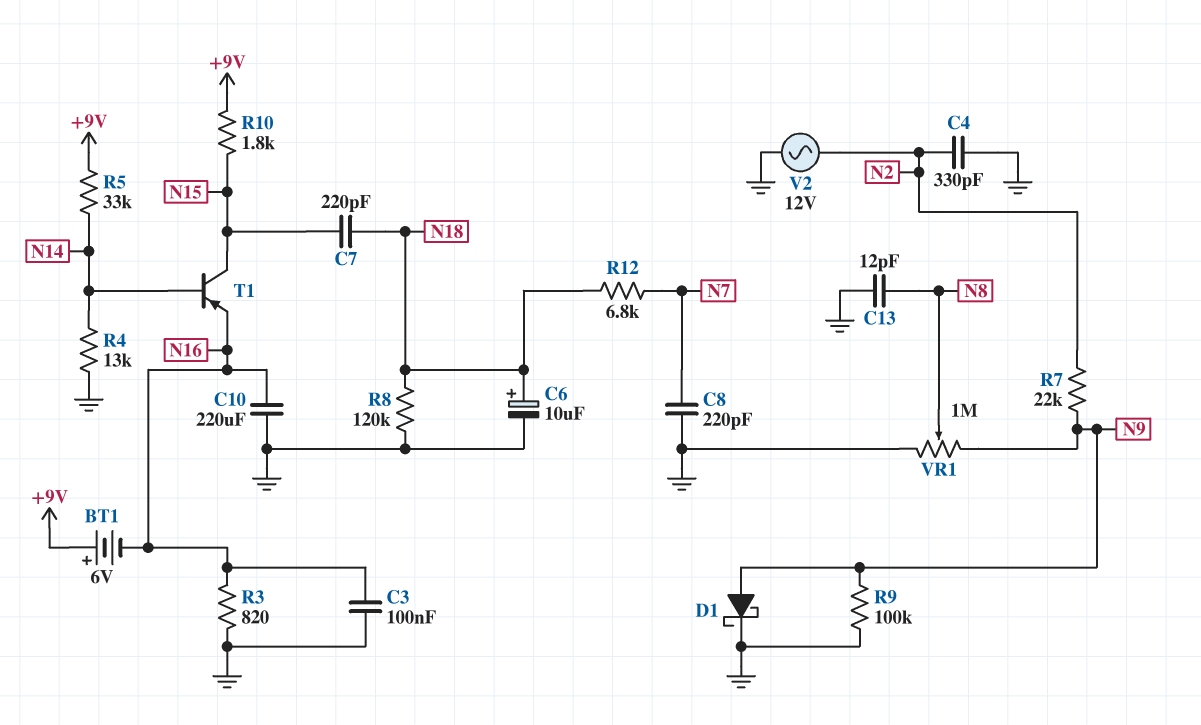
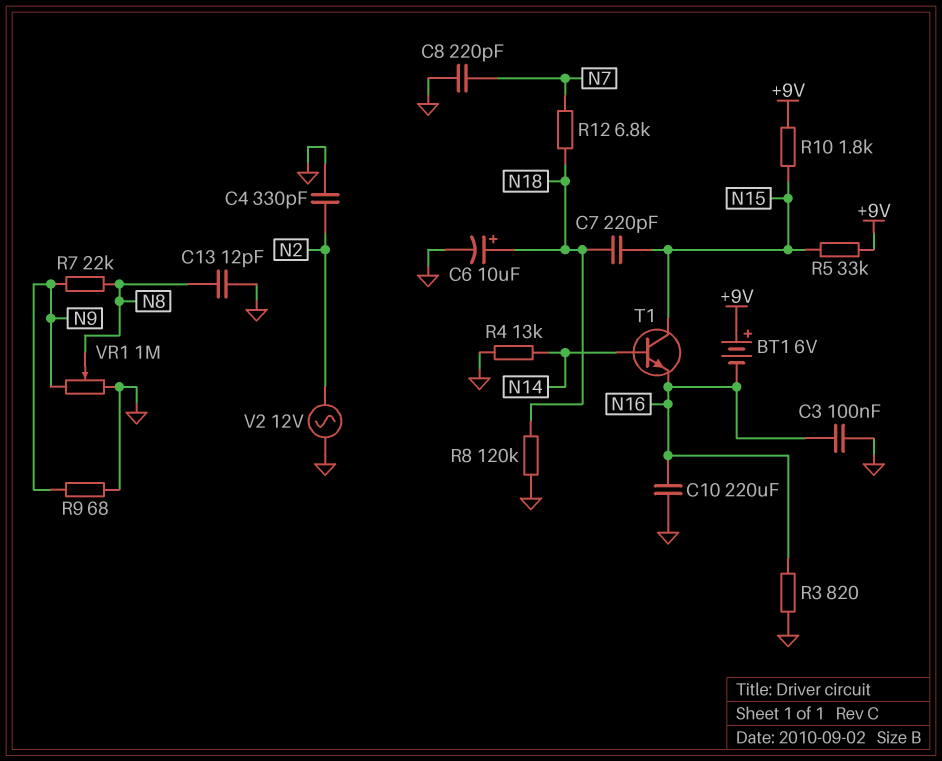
D1: schottky (A N9, K GND) -> none
R5: 33k (+9V, N14) -> 33k (+9V, N15)
R7: 22k (N2, N9) -> 22k (N8, N9)
R9: 100k (GND, N9) -> 68 (GND, N9)
T1: PNP (B N14, C N15, E N16) -> NPN (B N14, C N15, E N16)

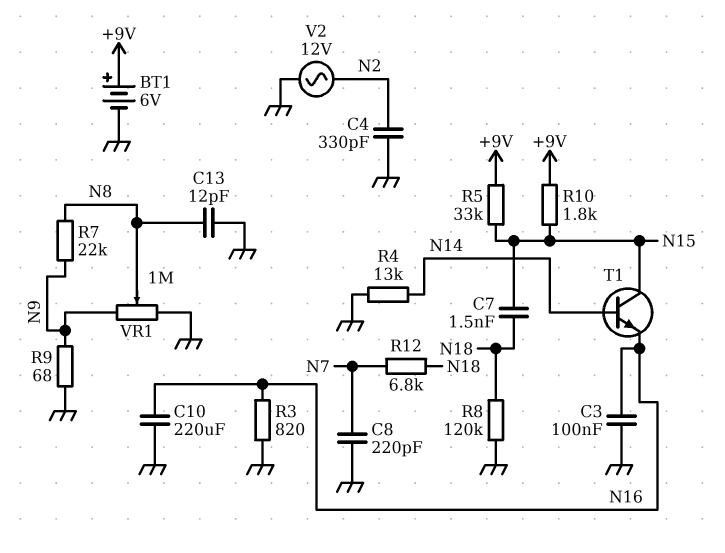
BT1: 6V (plus +9V, minus N16) -> 6V (plus +9V, minus GND)
C6: 10uF (plus N18, minus GND) -> none
C7: 220pF (N15, N18) -> 1.5nF (N15, N18)

